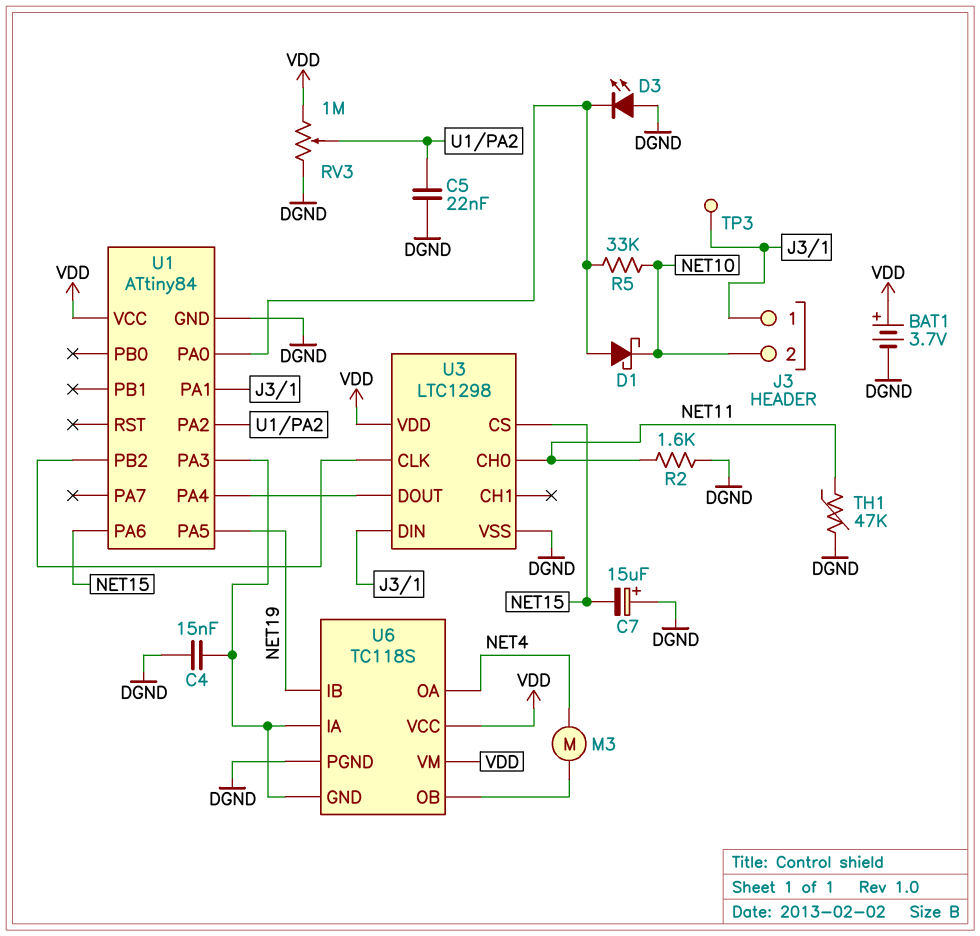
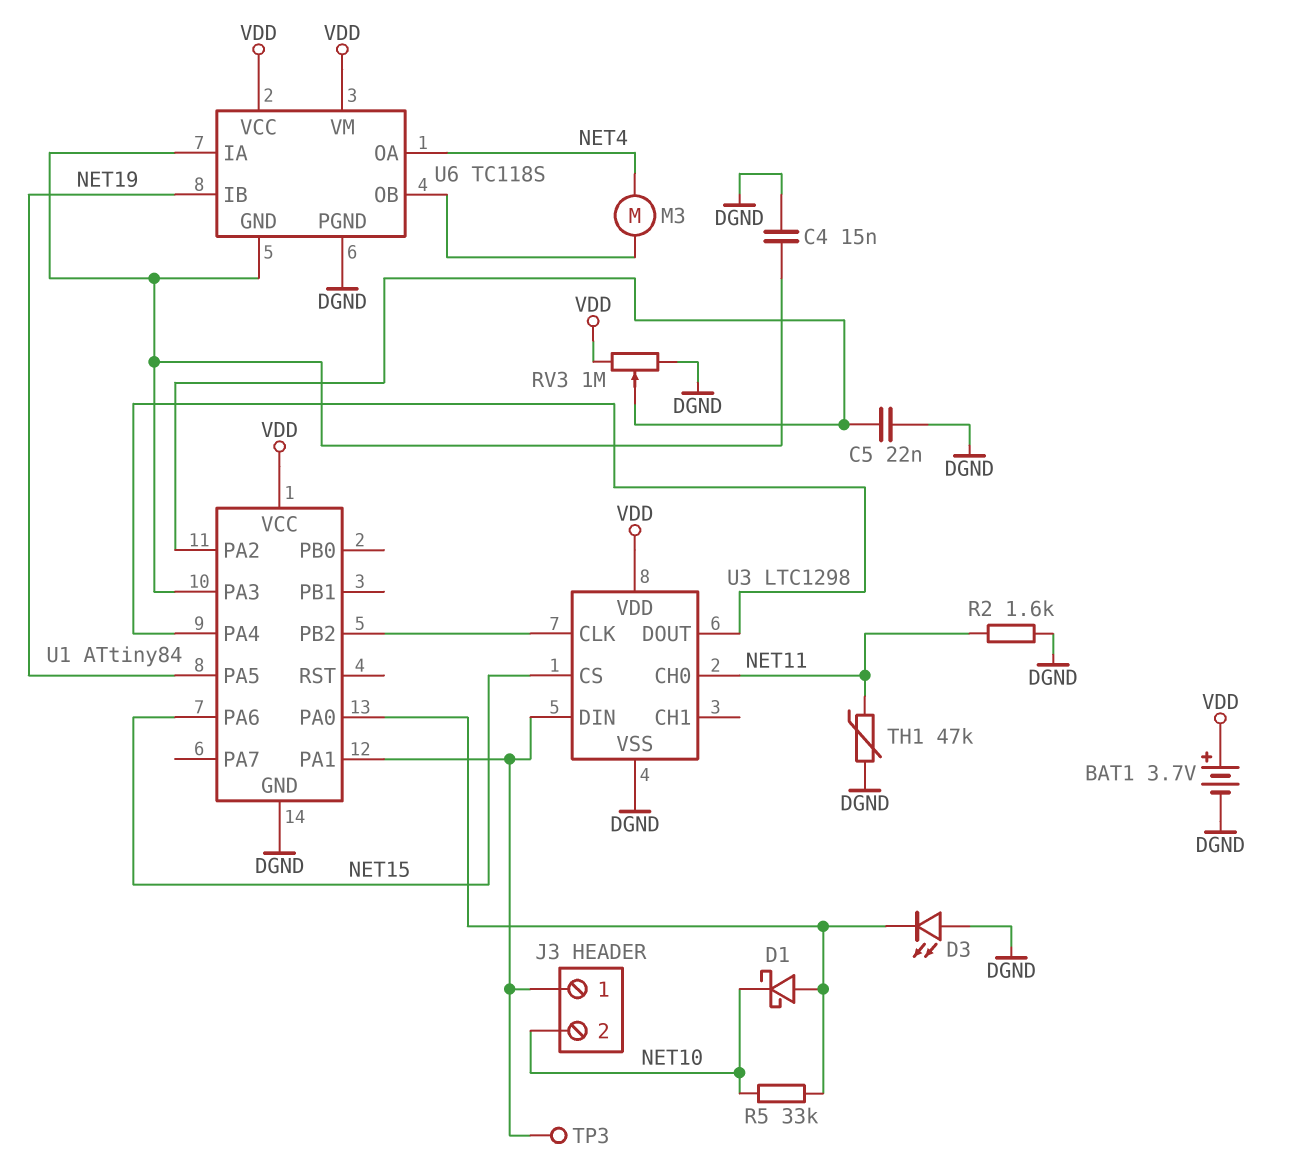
C7: 15uF (plus DGND, minus NET15) -> none

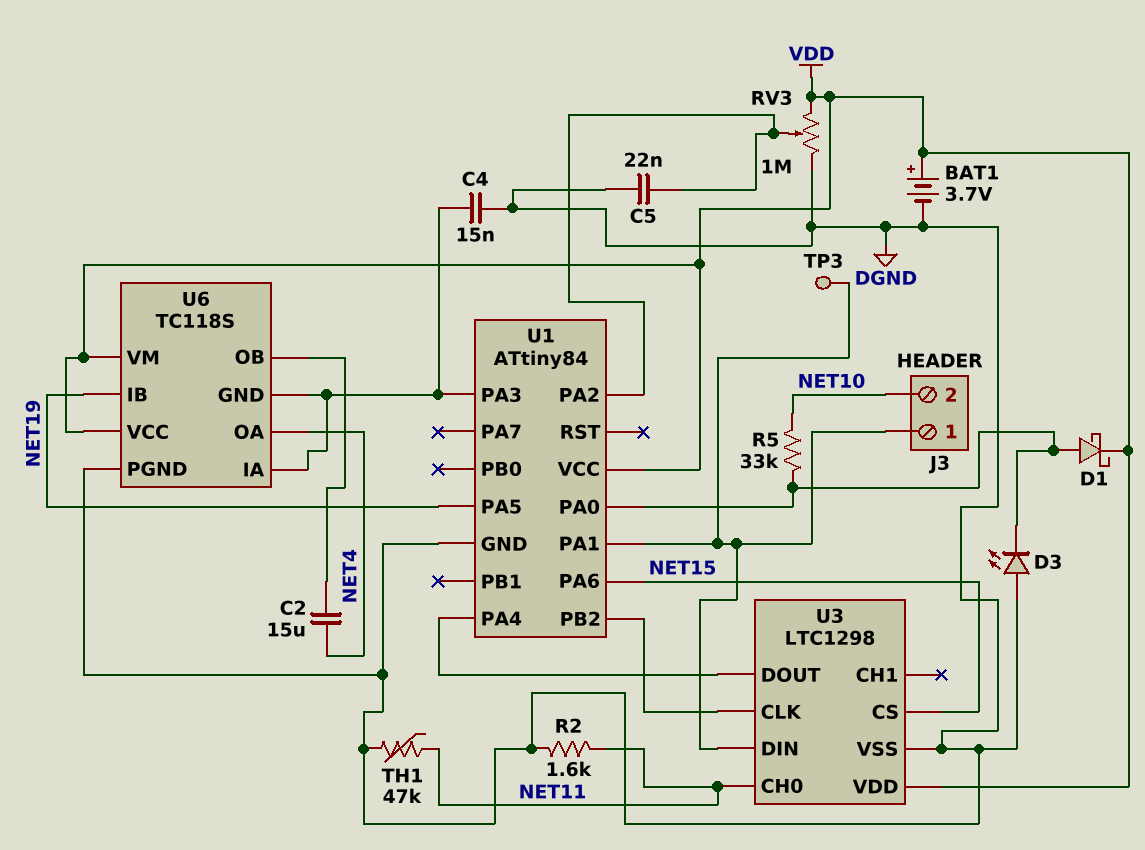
C2: none -> 15uF (NET4, U6/OB)
D1: schottky (A U1/PA0, K NET10) -> schottky (A U1/PA0, K VDD)
M3: motor (NET4, U6/OB) -> none

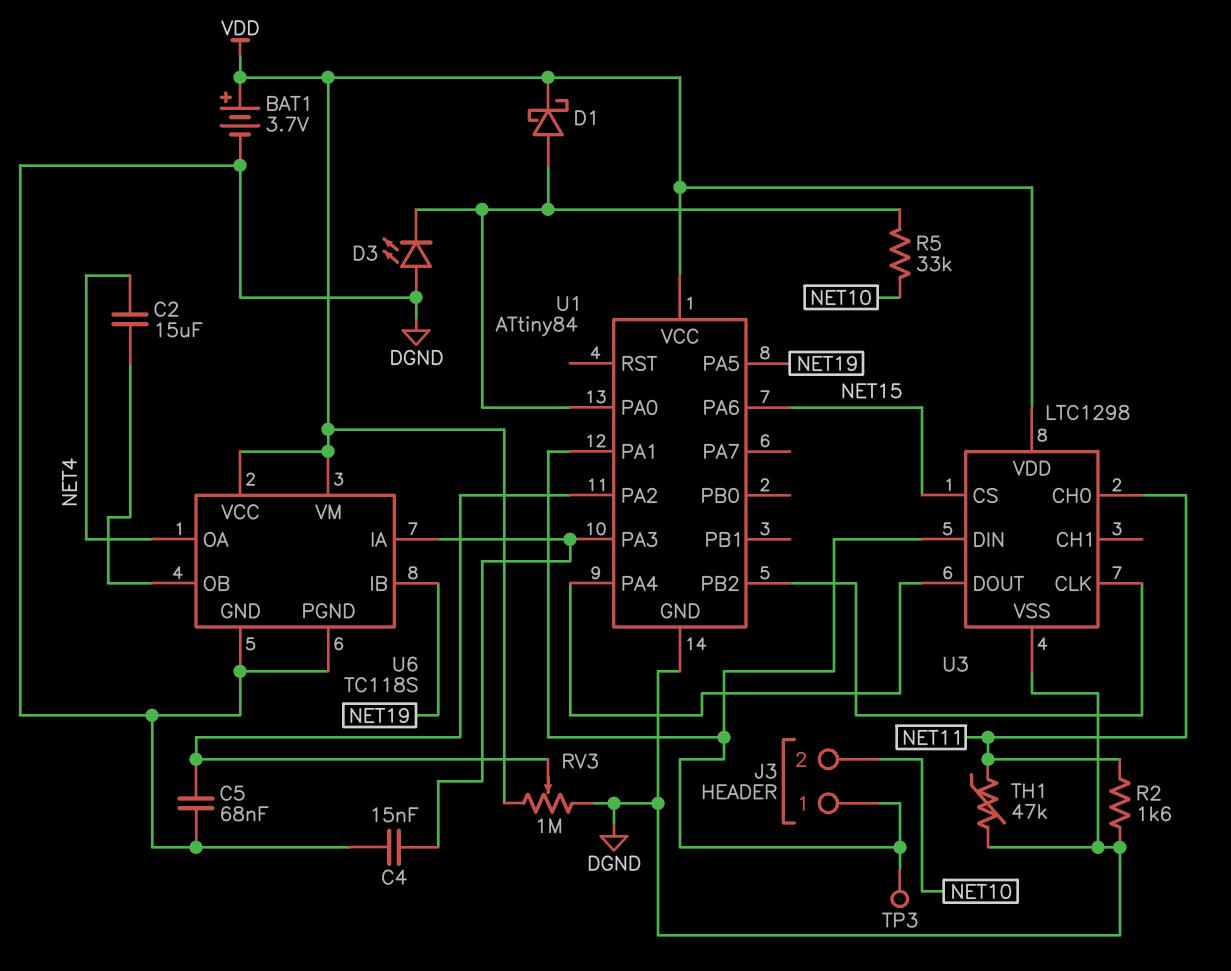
C5: 22nF (DGND, U1/PA2) -> 68nF (DGND, U1/PA2)
U6 pin GND: U1/PA3 -> DGND

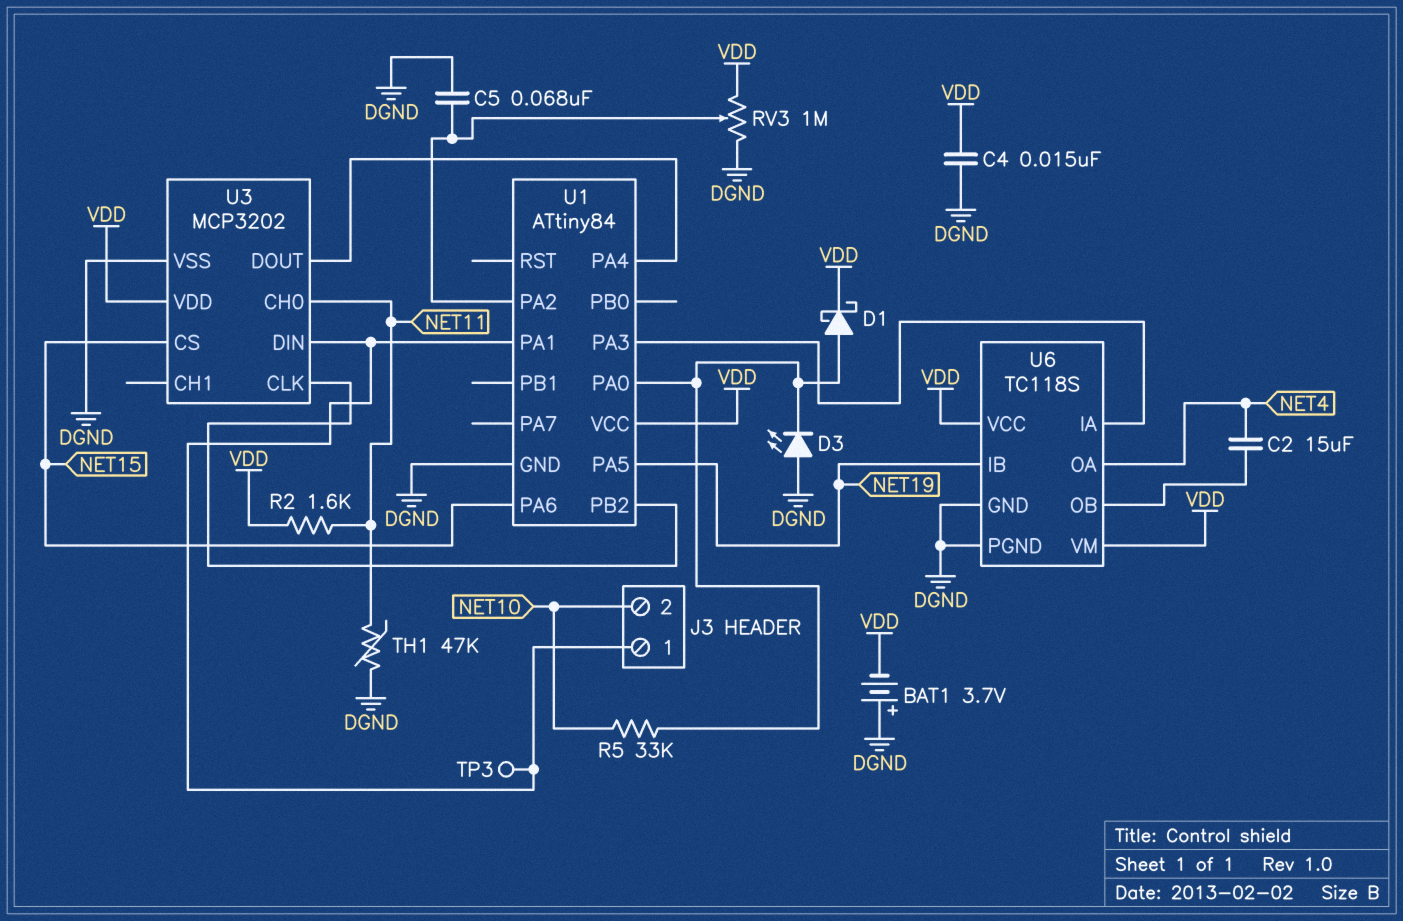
BAT1: 3.7V (plus VDD, minus DGND) -> 3.7V (plus DGND, minus VDD)
C4: 15nF (DGND, U1/PA3) -> 15nF (DGND, VDD)
R2: 1.6k (DGND, NET11) -> 1.6k (NET11, VDD)
U3: LTC1298 -> MCP3202

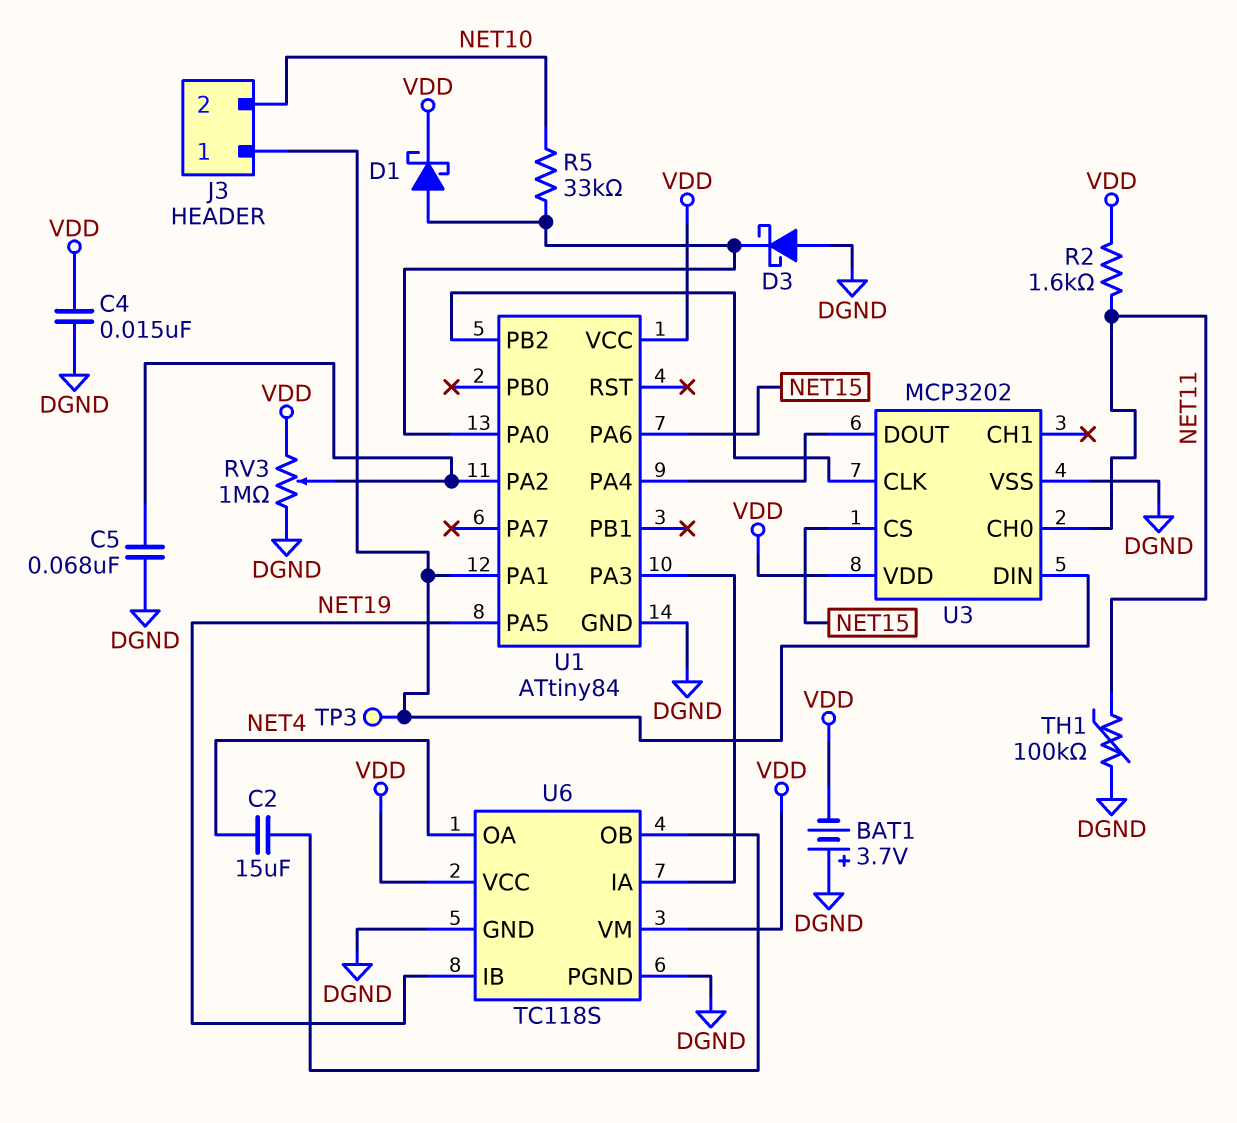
D3: LED (A DGND, K U1/PA0) -> schottky (A DGND, K U1/PA0)
TH1: 47k (DGND, NET11) -> 100k (DGND, NET11)

